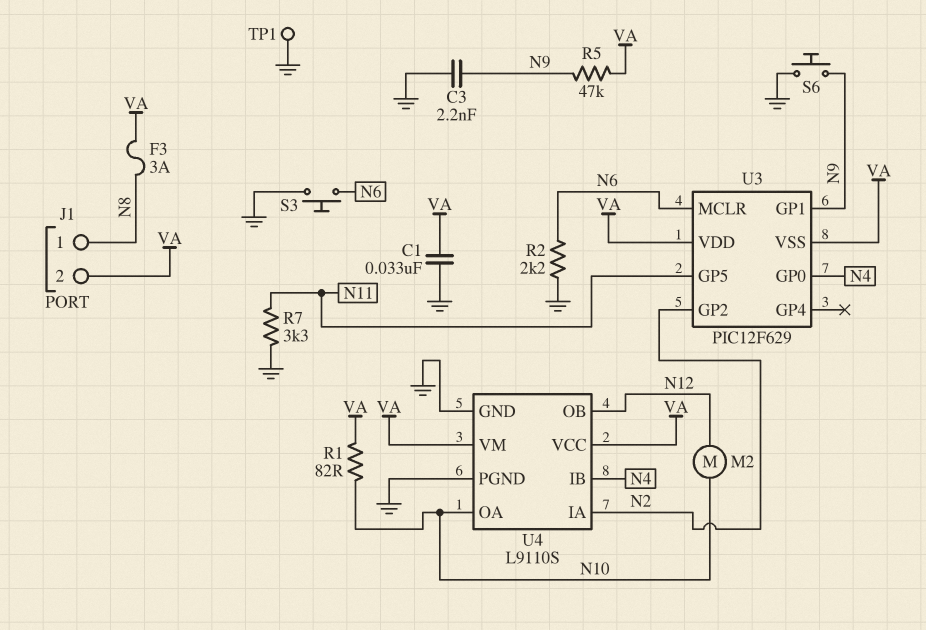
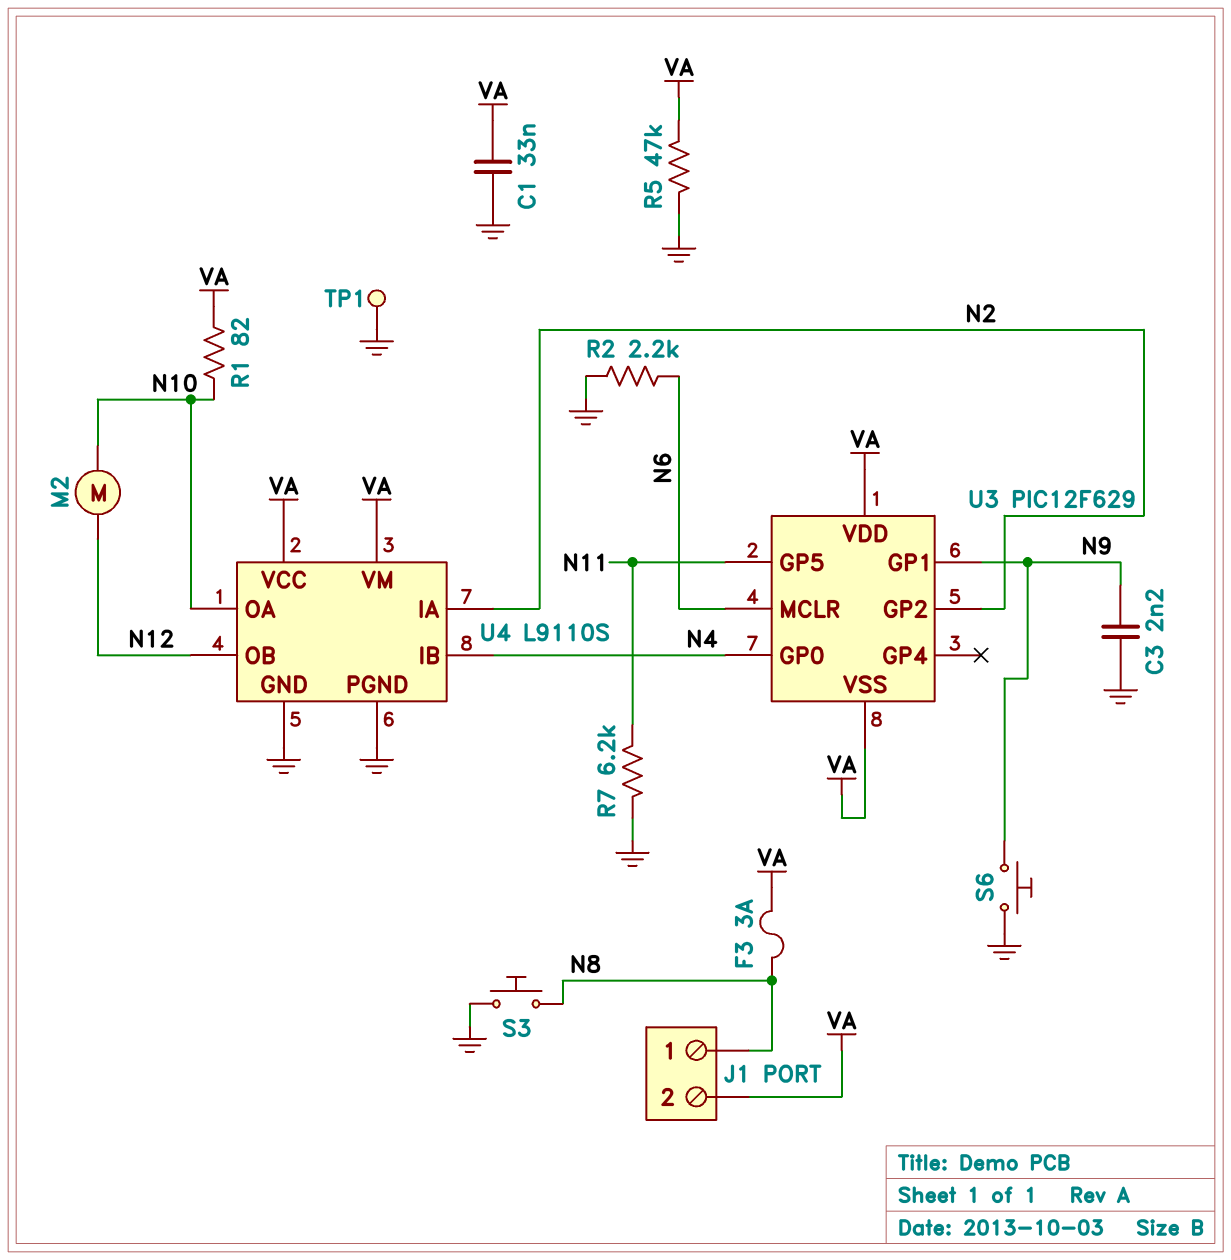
R5: 47k (N9, VA) -> 47k (GND, VA)
R7: 3.3k (GND, N11) -> 6.2k (GND, N11)
S3: button (GND, N6) -> button (GND, N8)

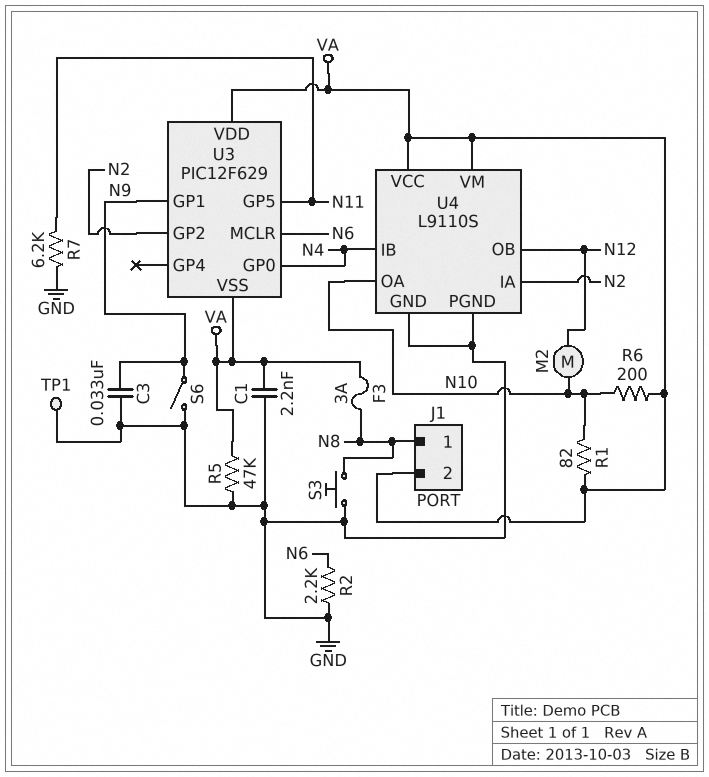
C1: 33nF (GND, VA) -> 2.2nF (GND, VA)
C3: 2.2nF (GND, N9) -> 33nF (GND, N9)
R6: none -> 200 (N10, VA)
S6: button (GND, N9) -> switch (GND, N9)

